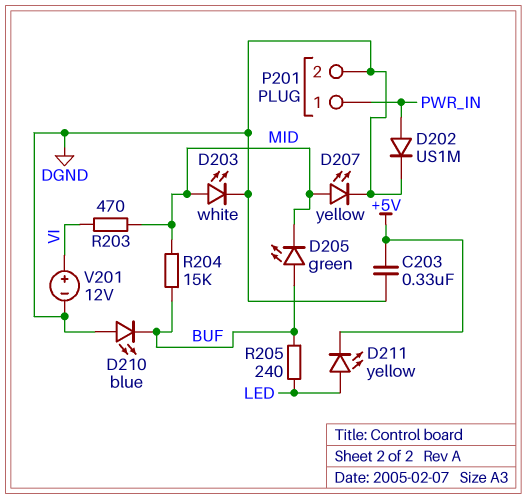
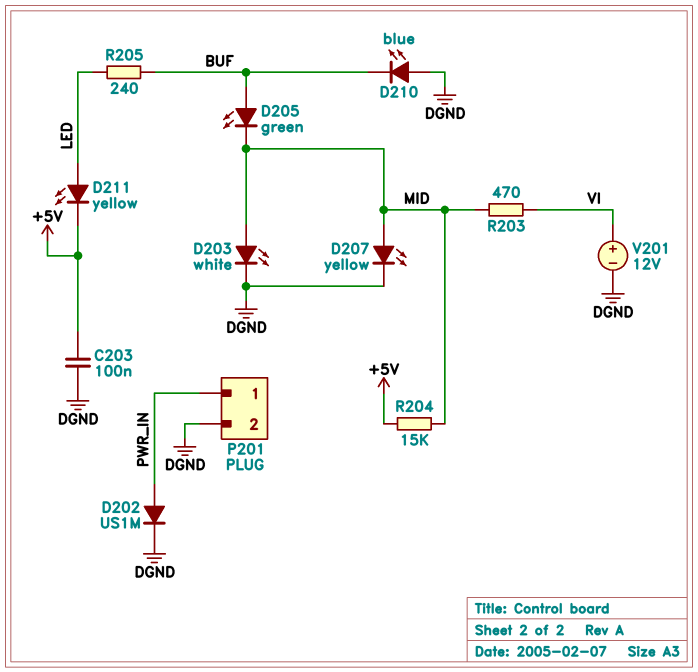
C203: 330nF (+5V, DGND) -> 100nF (+5V, DGND)
R204: 15k (BUF, MID) -> 15k (+5V, MID)

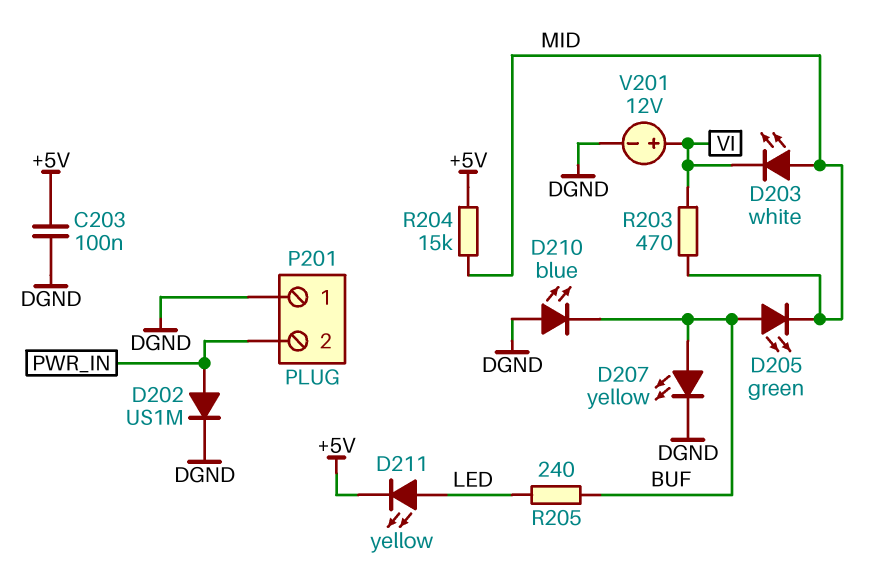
D203: LED white (A MID, K DGND) -> LED white (A MID, K VI)
D207: LED yellow (A MID, K DGND) -> LED yellow (A BUF, K DGND)
P201 pin 1: PWR_IN -> DGND
P201 pin 2: DGND -> PWR_IN

